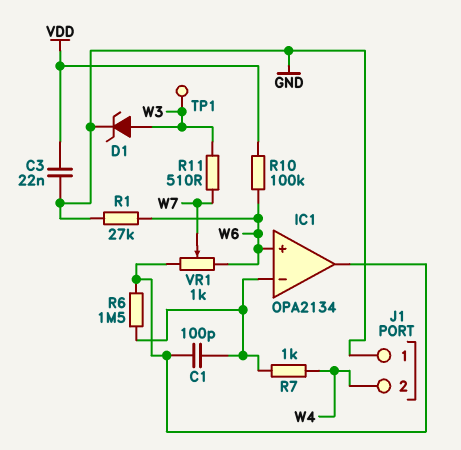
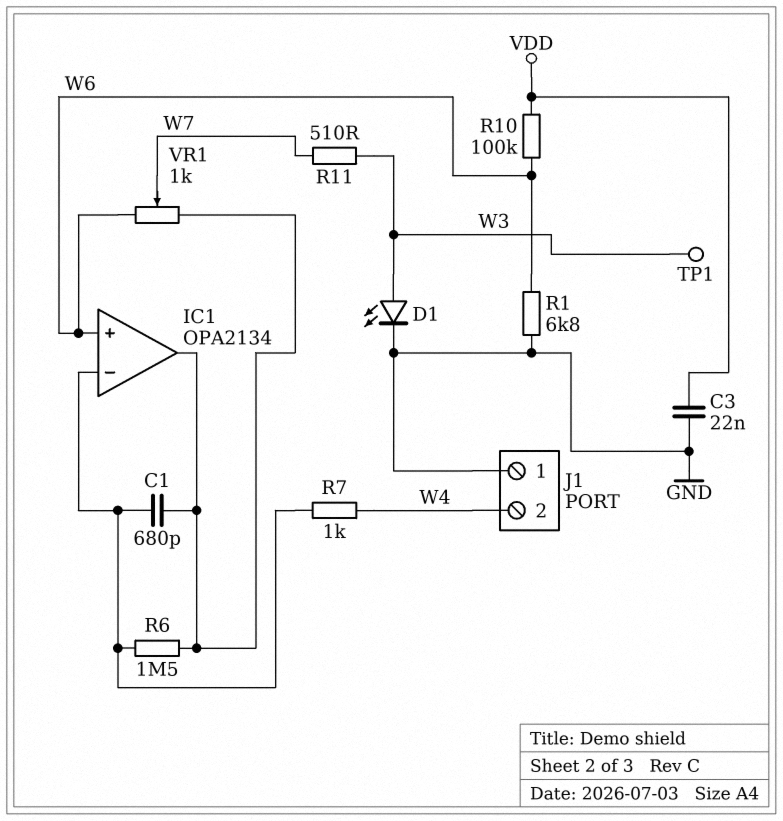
C1: 100pF (IC1/in-, IC1/out) -> 680pF (IC1/in-, IC1/out)
D1: zener (A W3, K GND) -> LED (A W3, K GND)
R1: 27k (GND, W6) -> 6.8k (GND, W6)

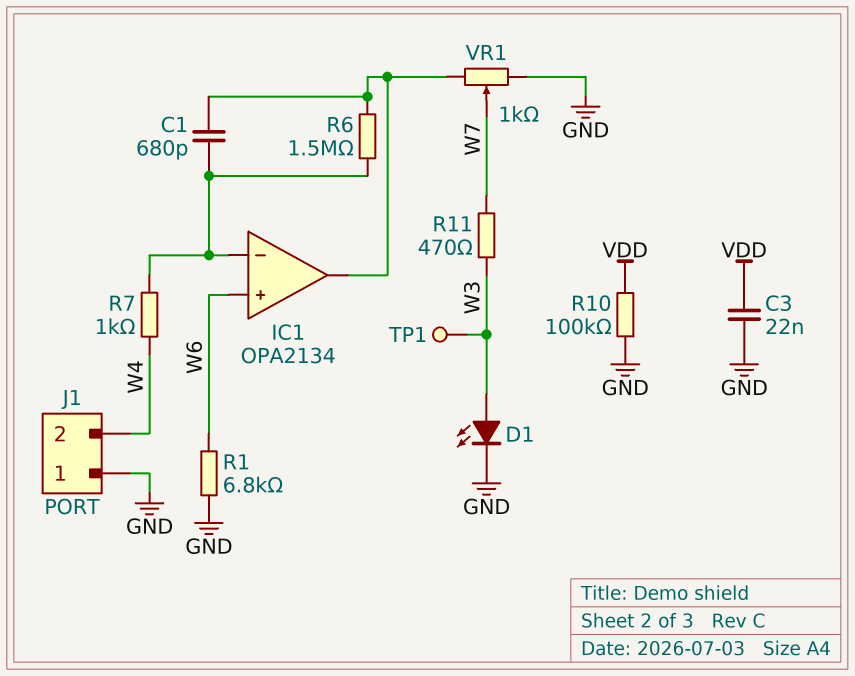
R10: 100k (VDD, W6) -> 100k (GND, VDD)
R11: 510 (W3, W7) -> 470 (W3, W7)
VR1: 1k (IC1/out, W6, wiper W7) -> 1k (GND, IC1/out, wiper W7)

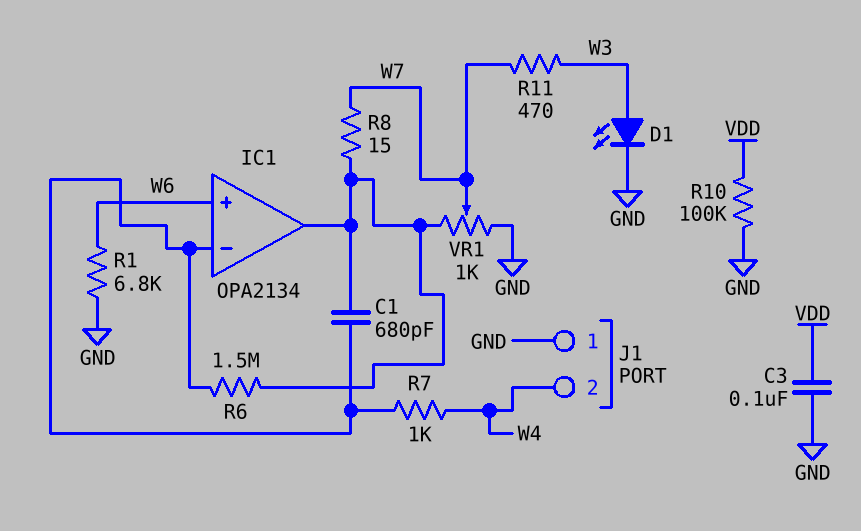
C3: 22nF (GND, VDD) -> 100nF (GND, VDD)
R8: none -> 15 (IC1/out, W7)
TP1: test point (W3) -> none

